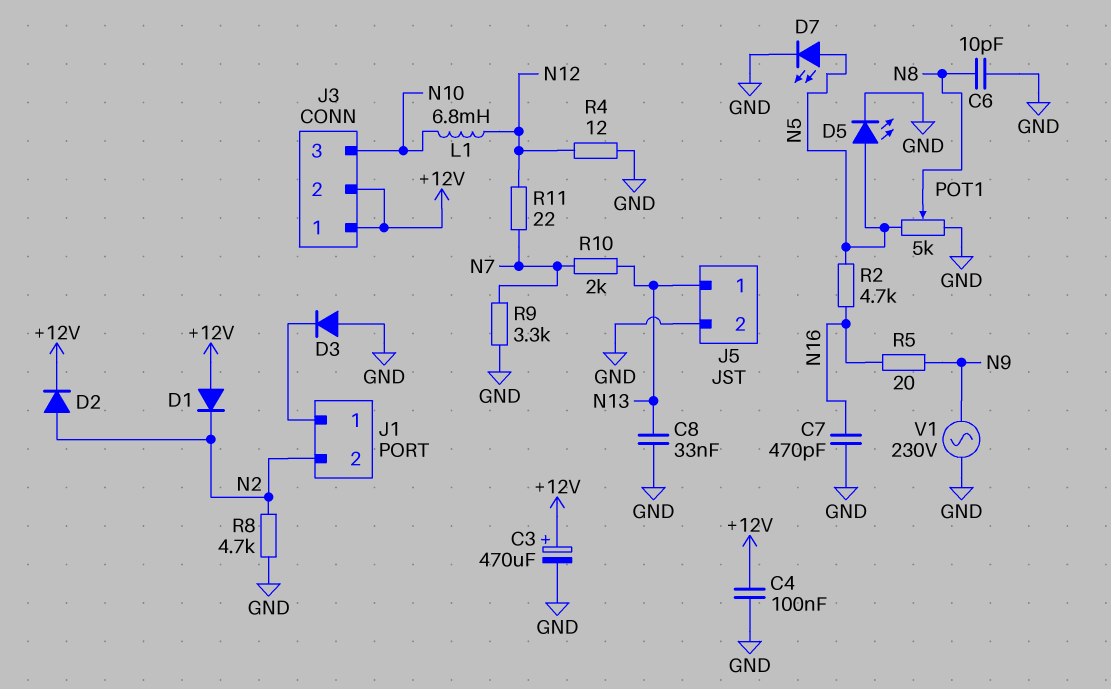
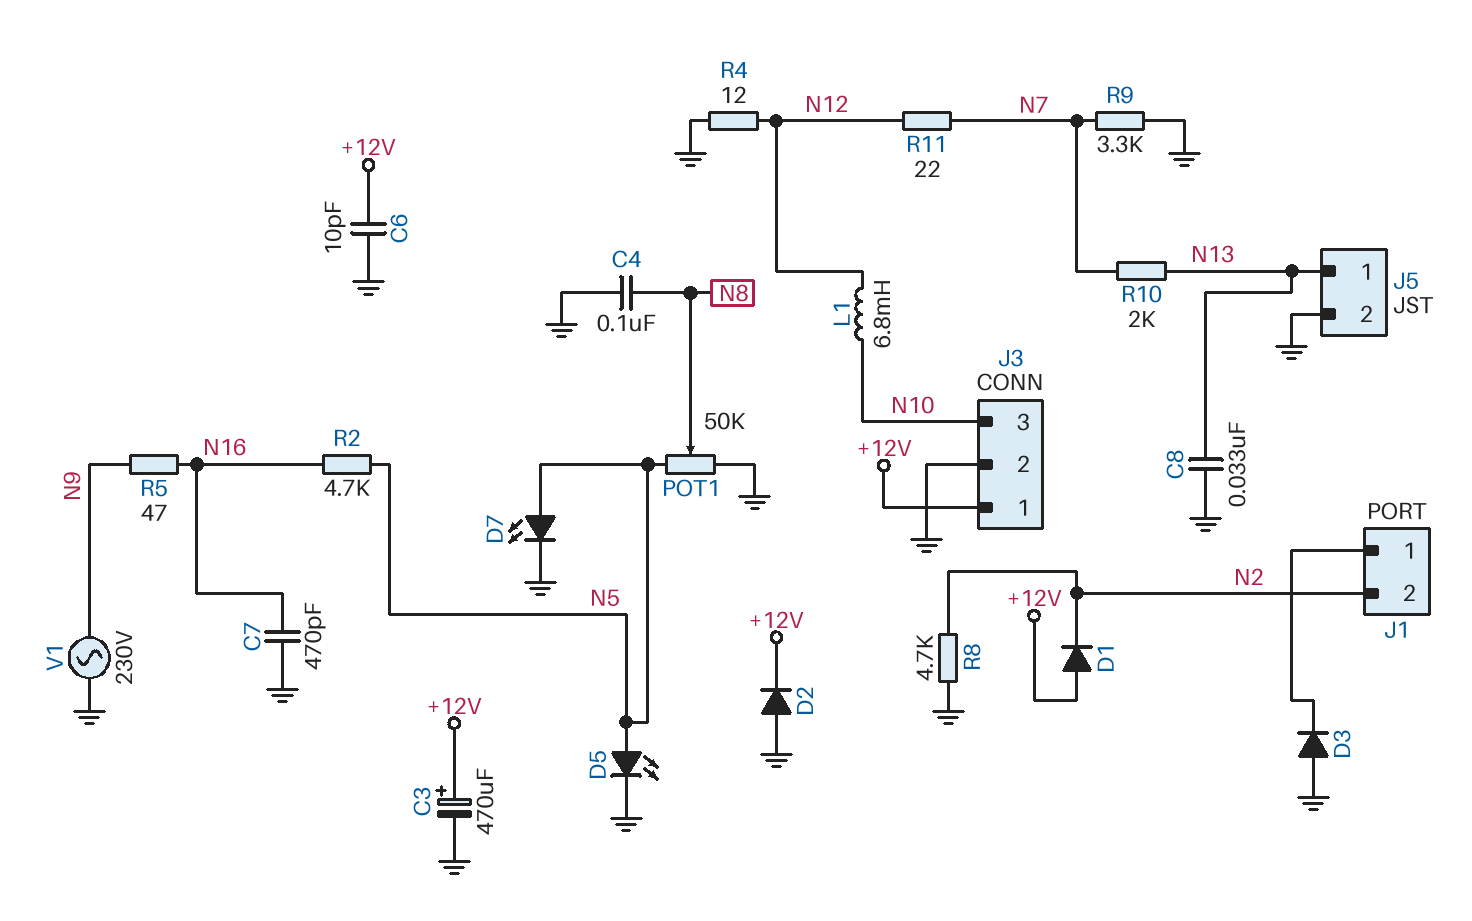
C4: 100nF (+12V, GND) -> 100nF (GND, N8)
C6: 10pF (GND, N8) -> 10pF (+12V, GND)
D2: diode (A N2, K +12V) -> diode (A GND, K +12V)
J3 pin 2: +12V -> GND
POT1: 5k (GND, N5, wiper N8) -> 50k (GND, N5, wiper N8)
R5: 20 (N9, N16) -> 47 (N9, N16)

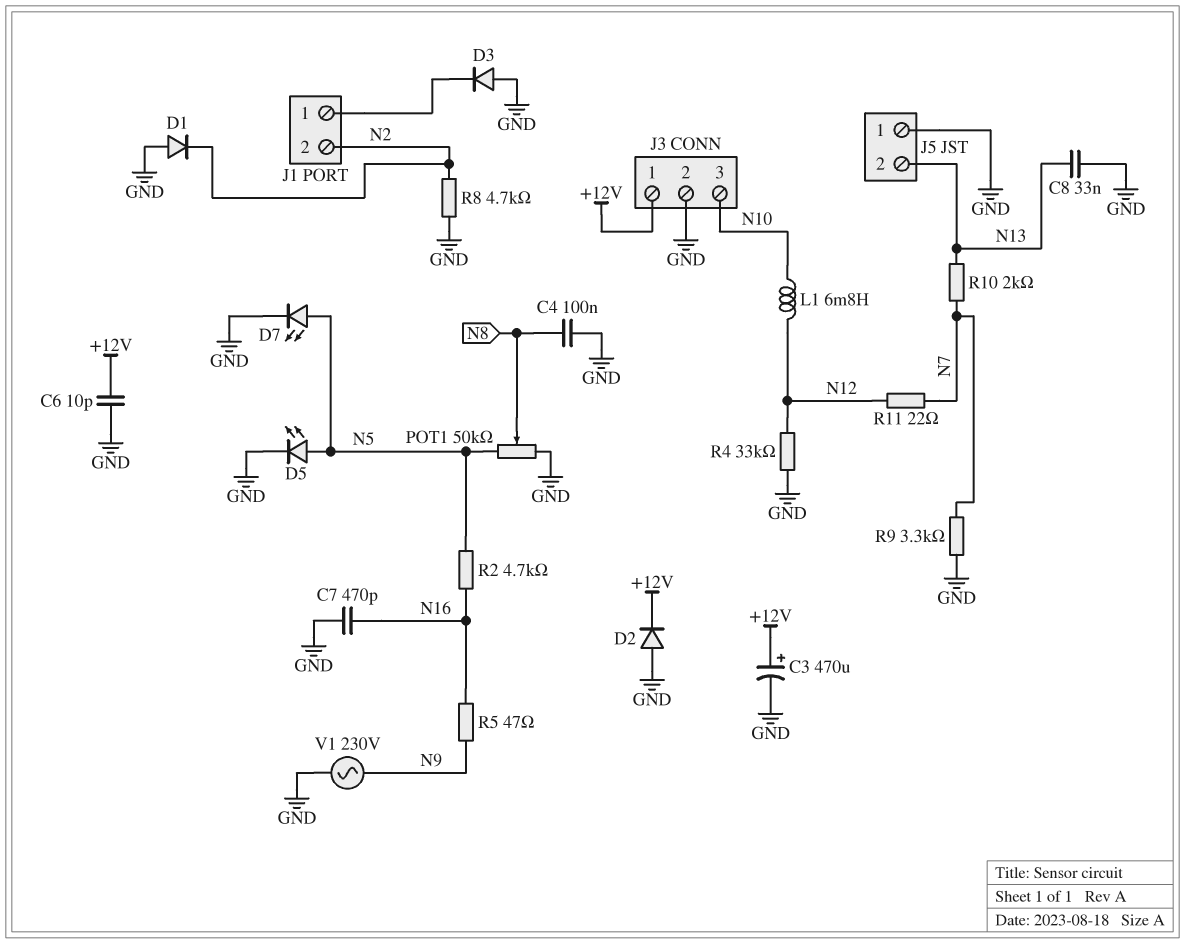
D1: diode (A +12V, K N2) -> diode (A GND, K N2)
J5 pin 1: N13 -> GND
J5 pin 2: GND -> N13
R4: 12 (GND, N12) -> 33k (GND, N12)

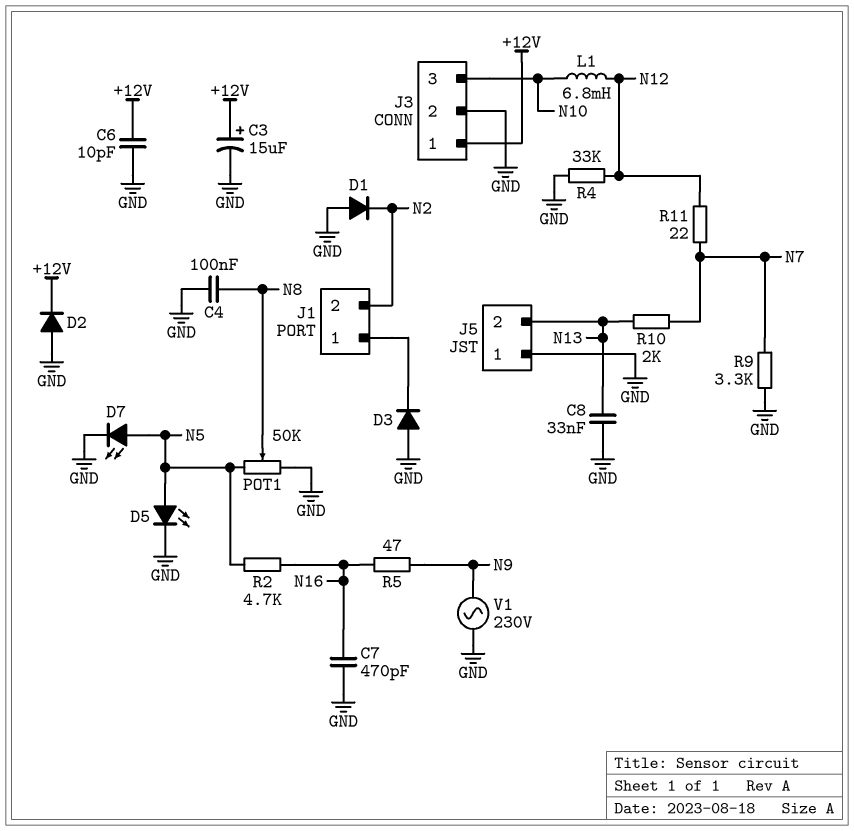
C3: 470uF (plus +12V, minus GND) -> 15uF (plus +12V, minus GND)
R8: 4.7k (GND, N2) -> none

